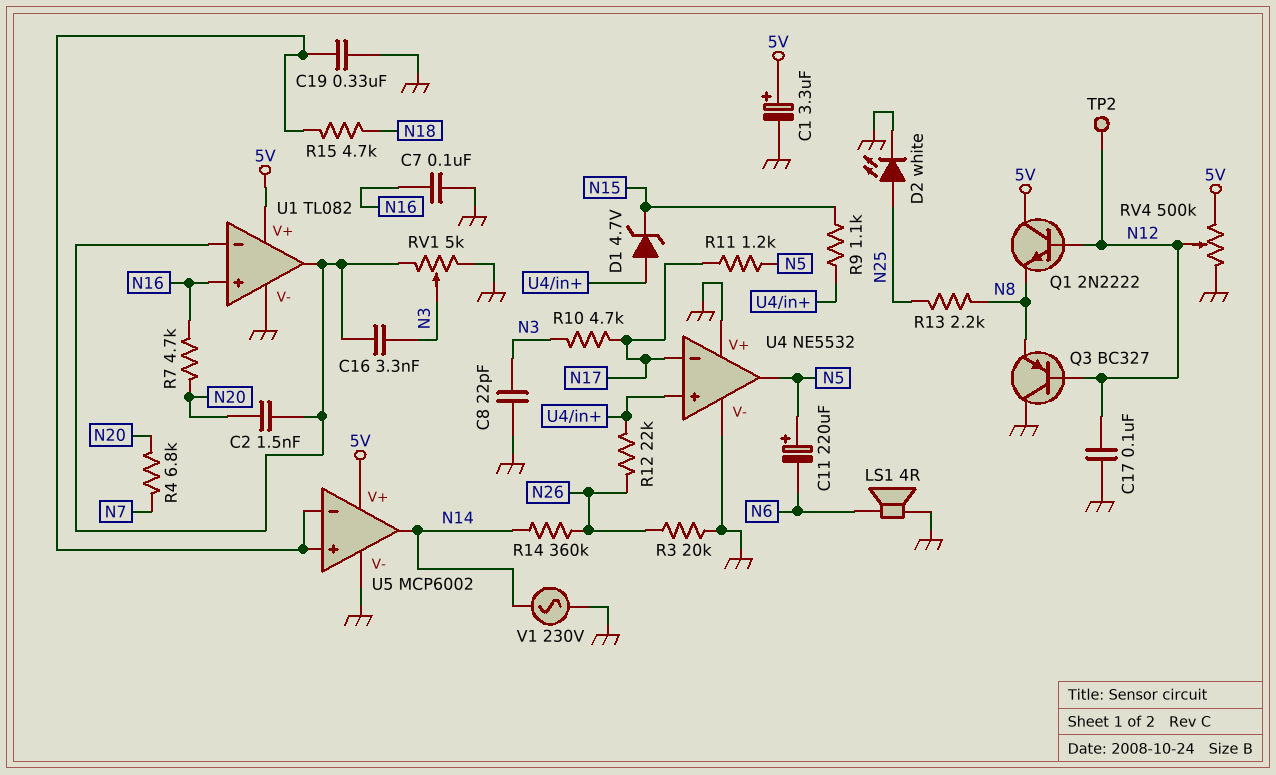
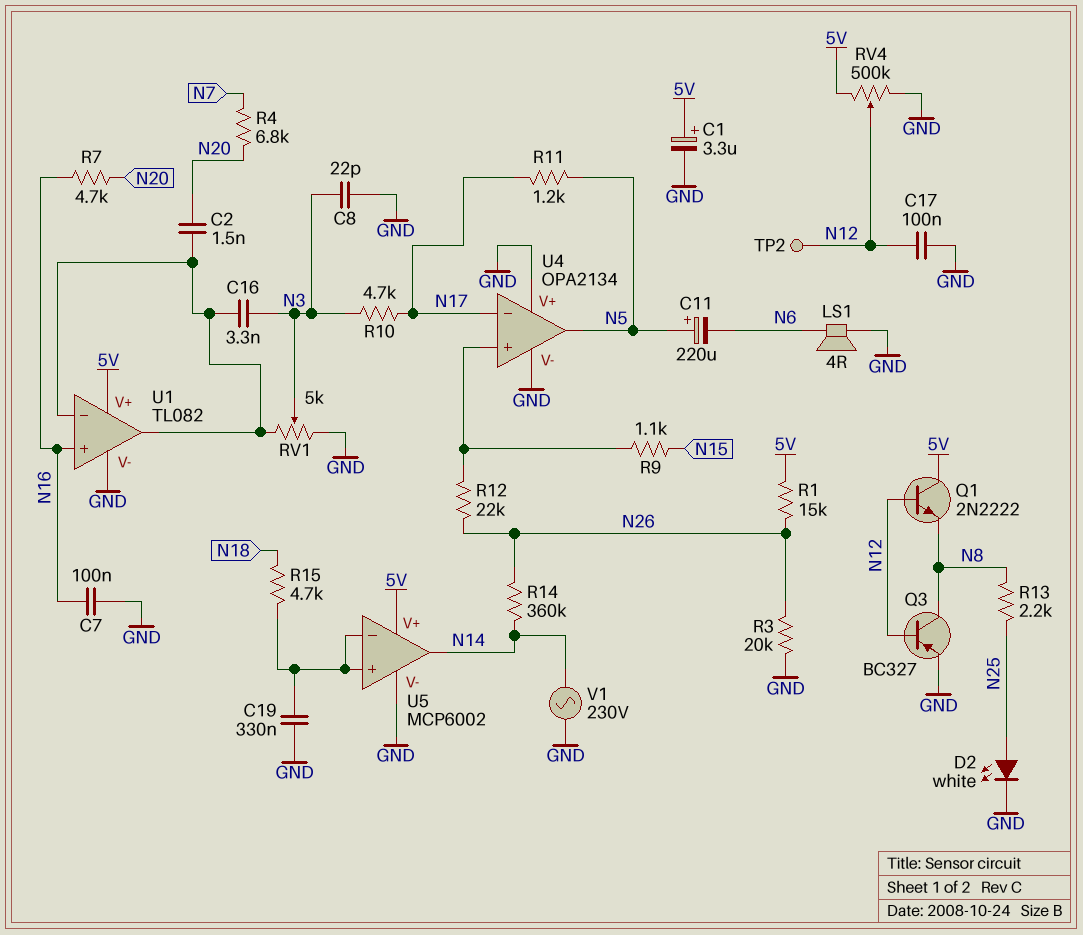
D1: zener 4.7V (A U4/in+, K N15) -> none
Q3: PNP BC327 (B N12, C GND, E N8) -> PNP BC327 (B N12, C N8, E GND)
R1: none -> 15k (5V, N26)
U4: NE5532 -> OPA2134

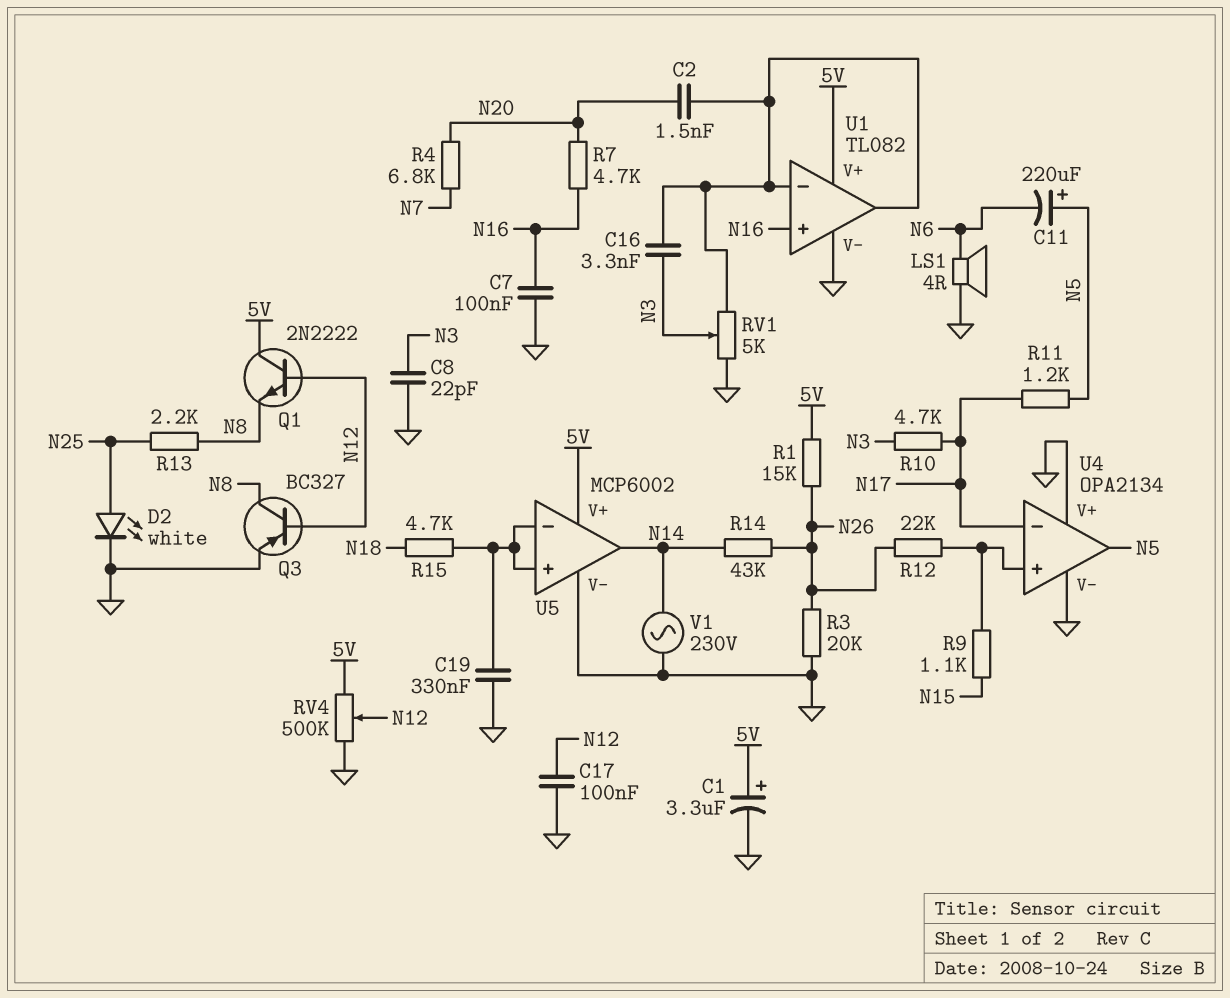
R14: 360k (N14, N26) -> 43k (N14, N26)
TP2: test point (N12) -> none

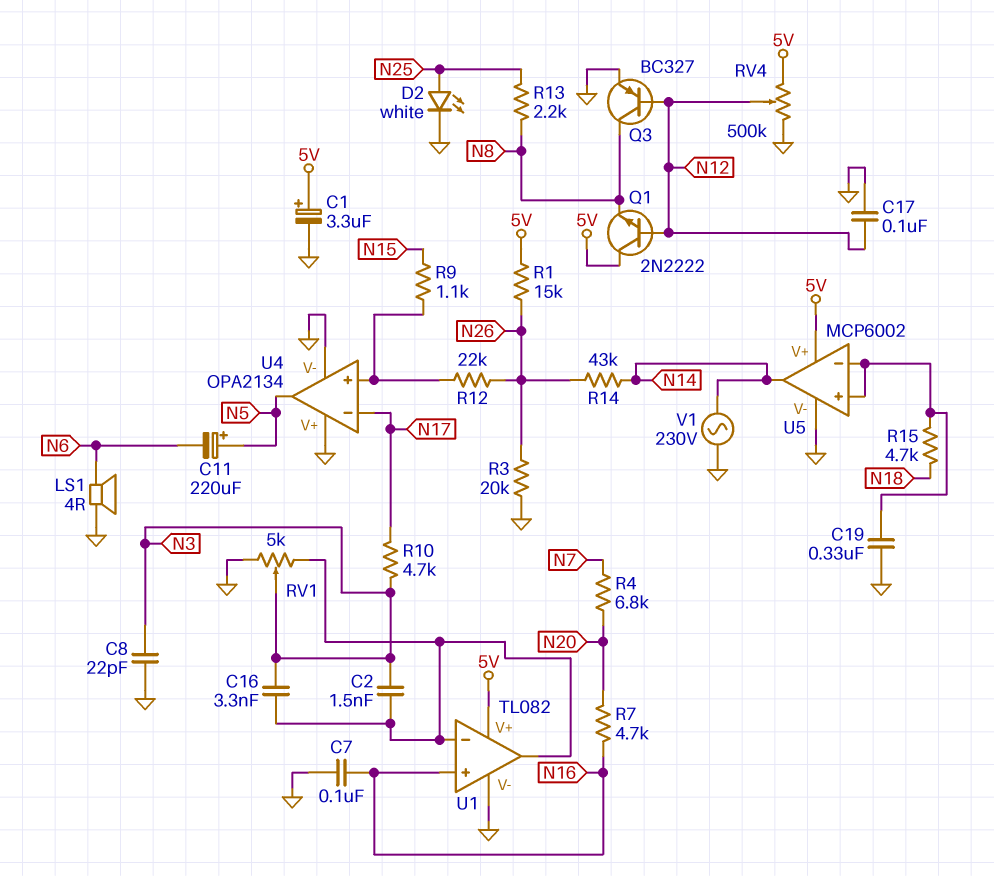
C2: 1.5nF (N20, U1/in-) -> 1.5nF (N3, U1/in-)
R11: 1.2k (N5, N17) -> none

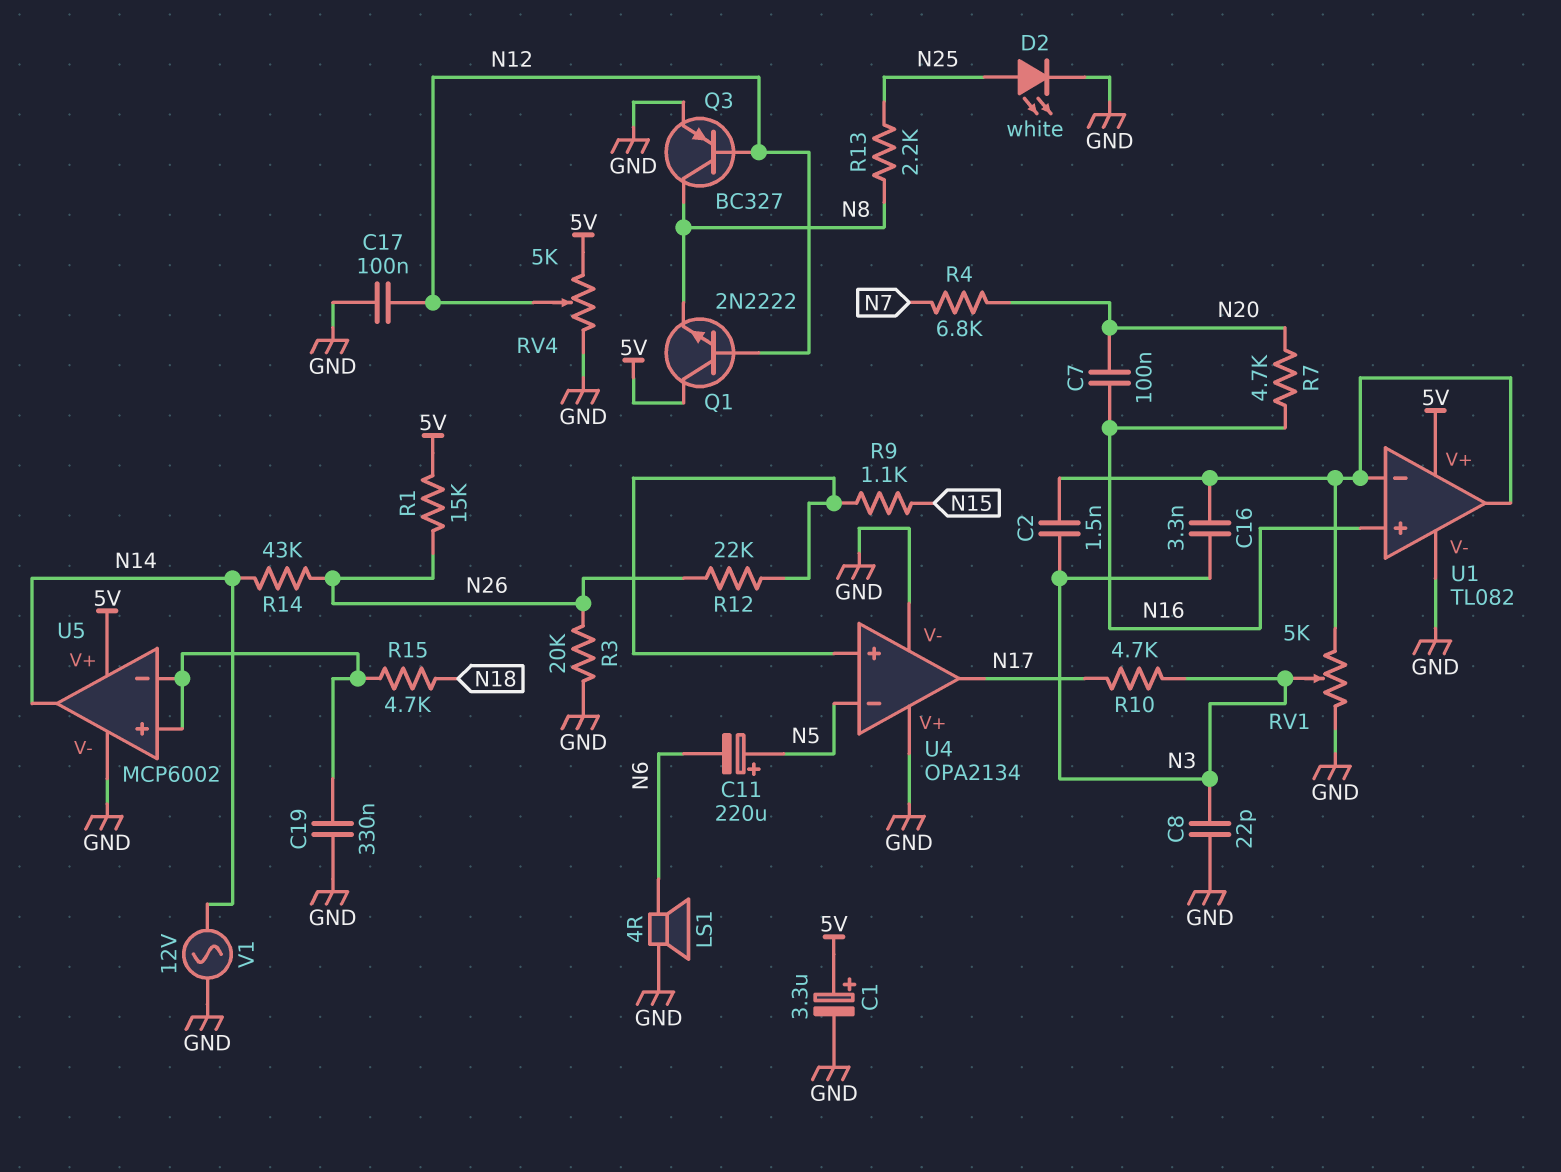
C7: 100nF (GND, N16) -> 100nF (N16, N20)
RV4: 500k (5V, GND, wiper N12) -> 5k (5V, GND, wiper N12)
U4 pin in-: N17 -> N5
U4 pin out: N5 -> N17
V1: AC 230V (GND, N14) -> AC 12V (GND, N14)

